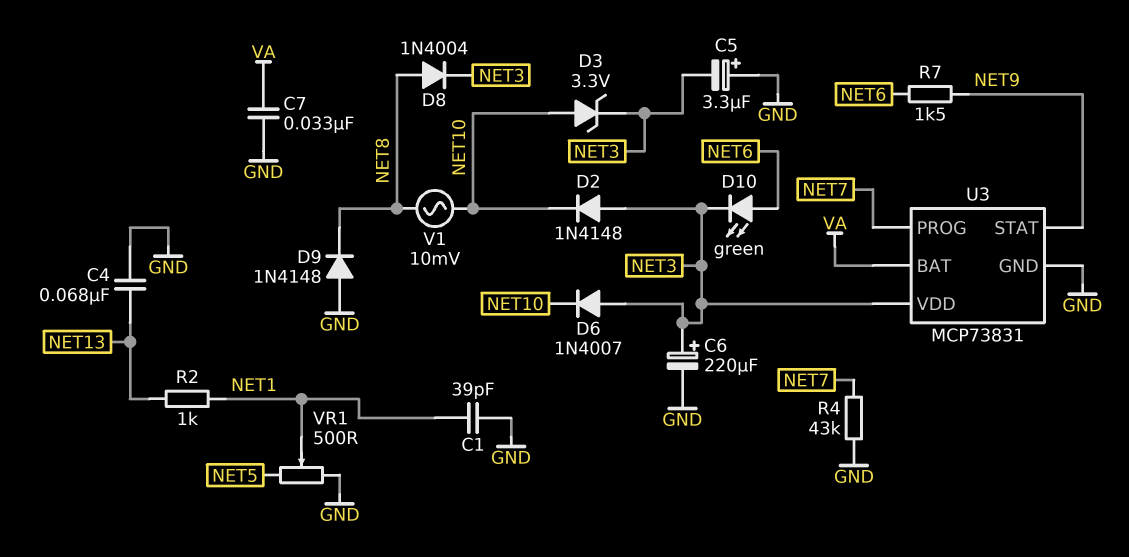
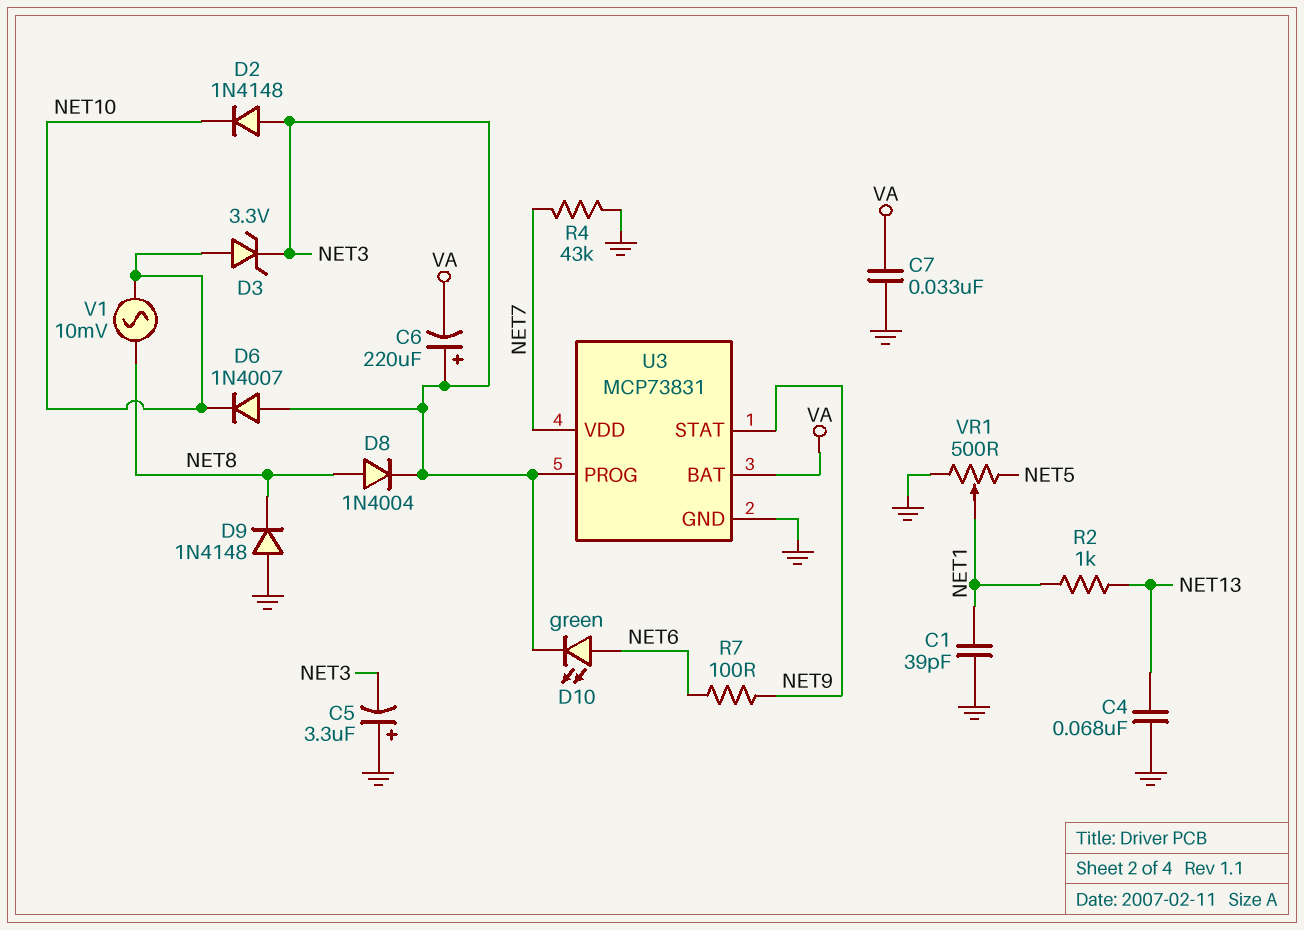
C6: 220uF (plus NET3, minus GND) -> 220uF (plus NET3, minus VA)
R7: 1.5k (NET6, NET9) -> 100 (NET6, NET9)
U3 pin PROG: NET7 -> NET3
U3 pin VDD: NET3 -> NET7

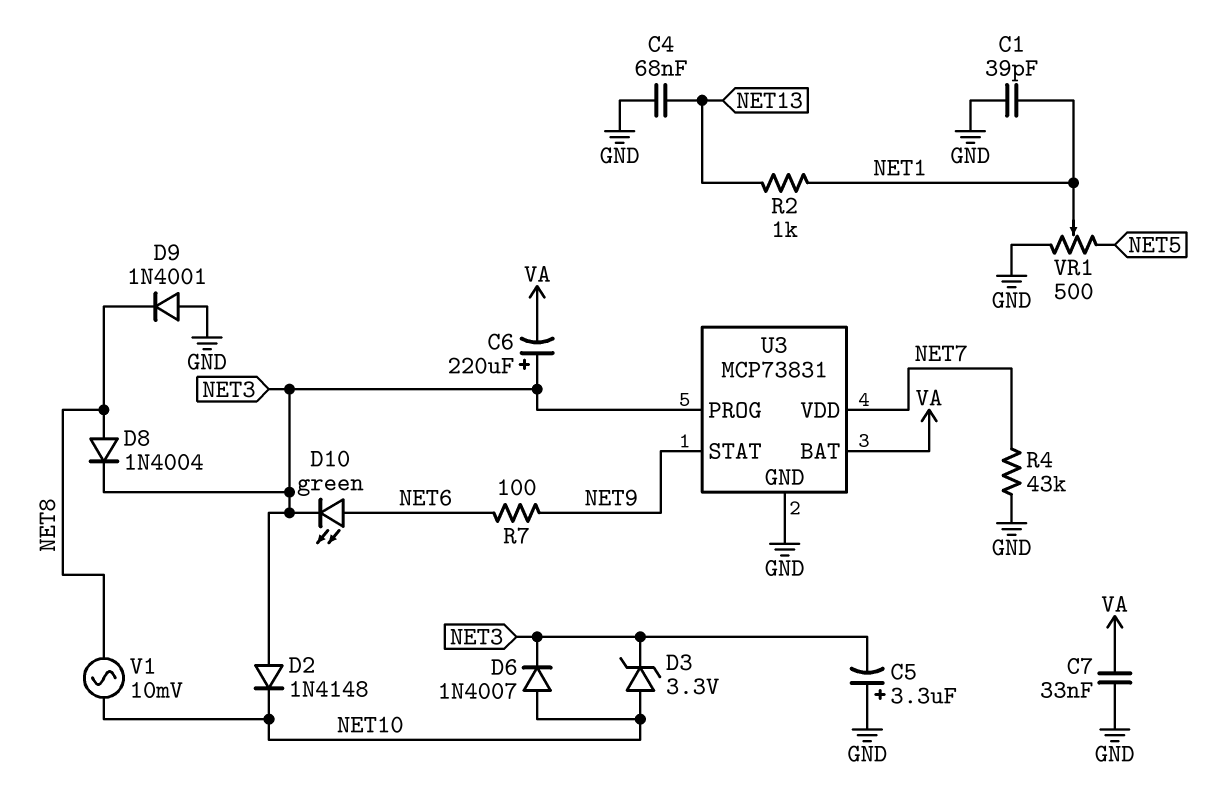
D6: diode 1N4007 (A NET3, K NET10) -> diode 1N4007 (A NET10, K NET3)
D9: diode 1N4148 (A GND, K NET8) -> diode 1N4001 (A GND, K NET8)

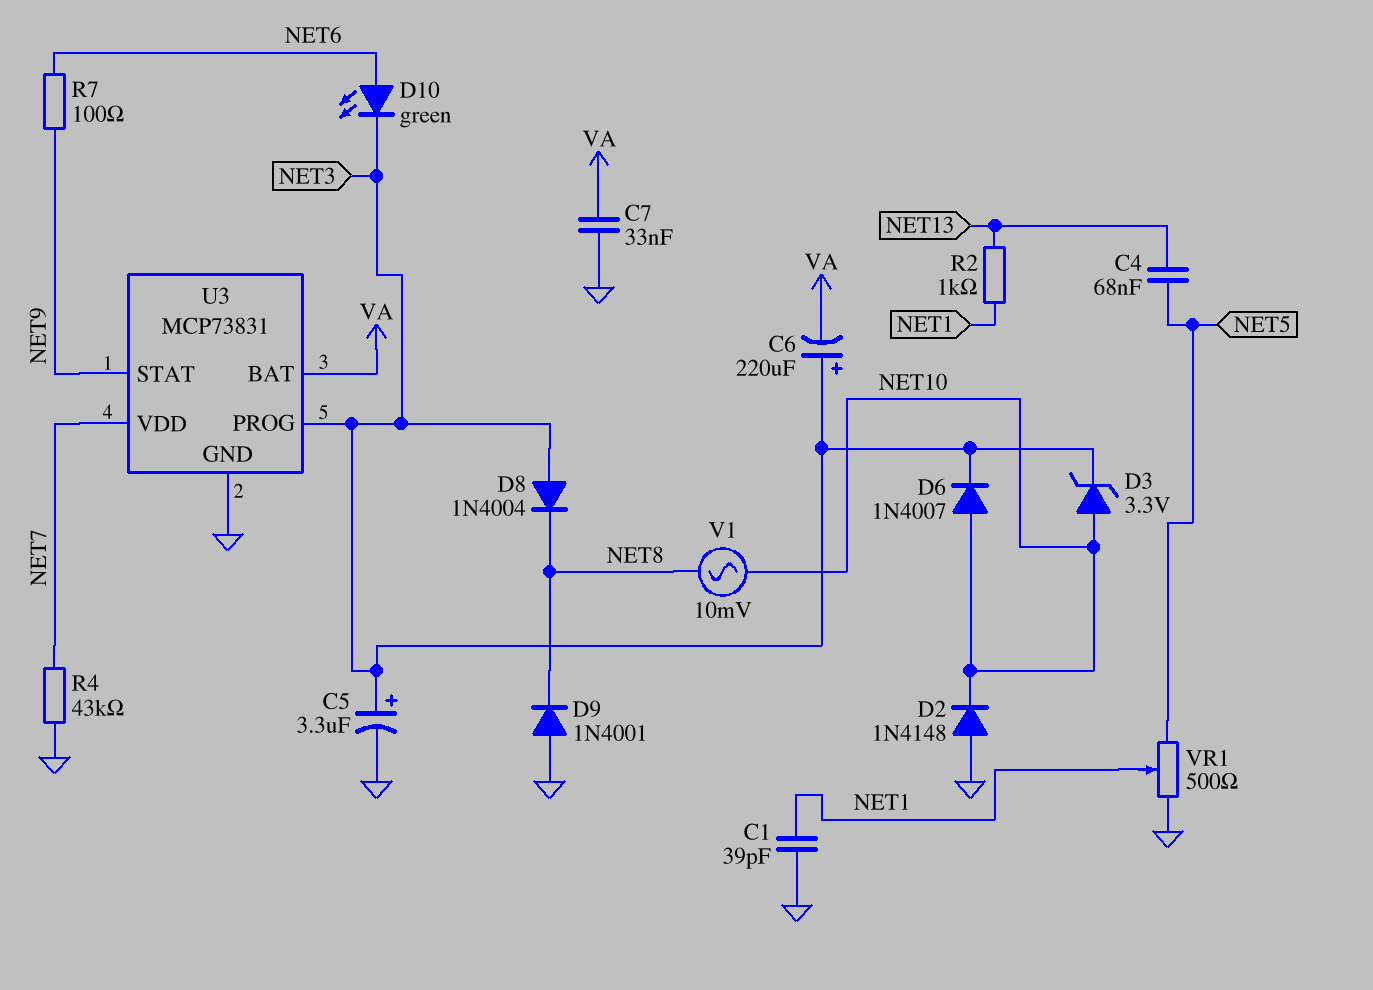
C4: 68nF (GND, NET13) -> 68nF (NET5, NET13)
C5: 3.3uF (plus GND, minus NET3) -> 3.3uF (plus NET3, minus GND)
D2: diode 1N4148 (A NET3, K NET10) -> diode 1N4148 (A GND, K NET10)
D8: diode 1N4004 (A NET8, K NET3) -> diode 1N4004 (A NET3, K NET8)

